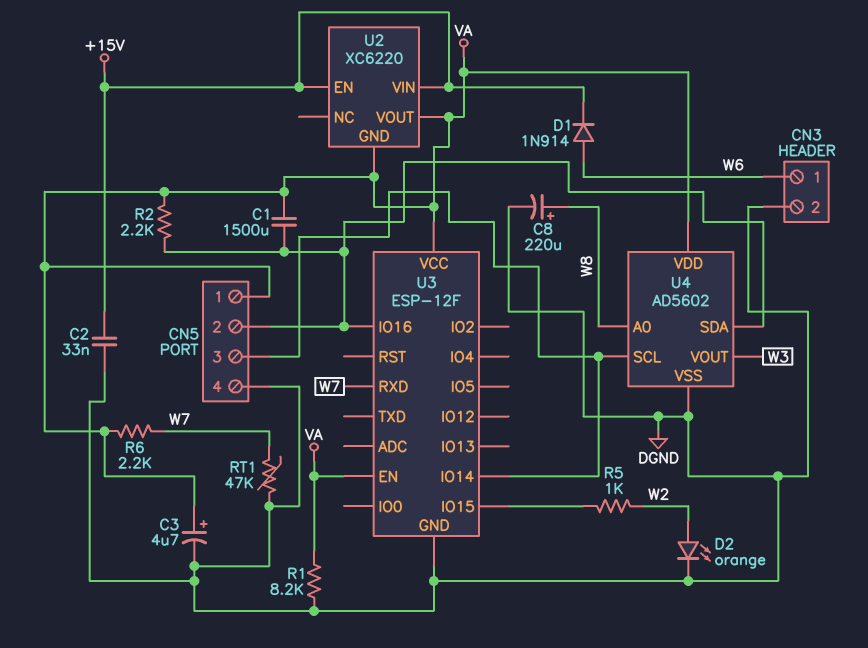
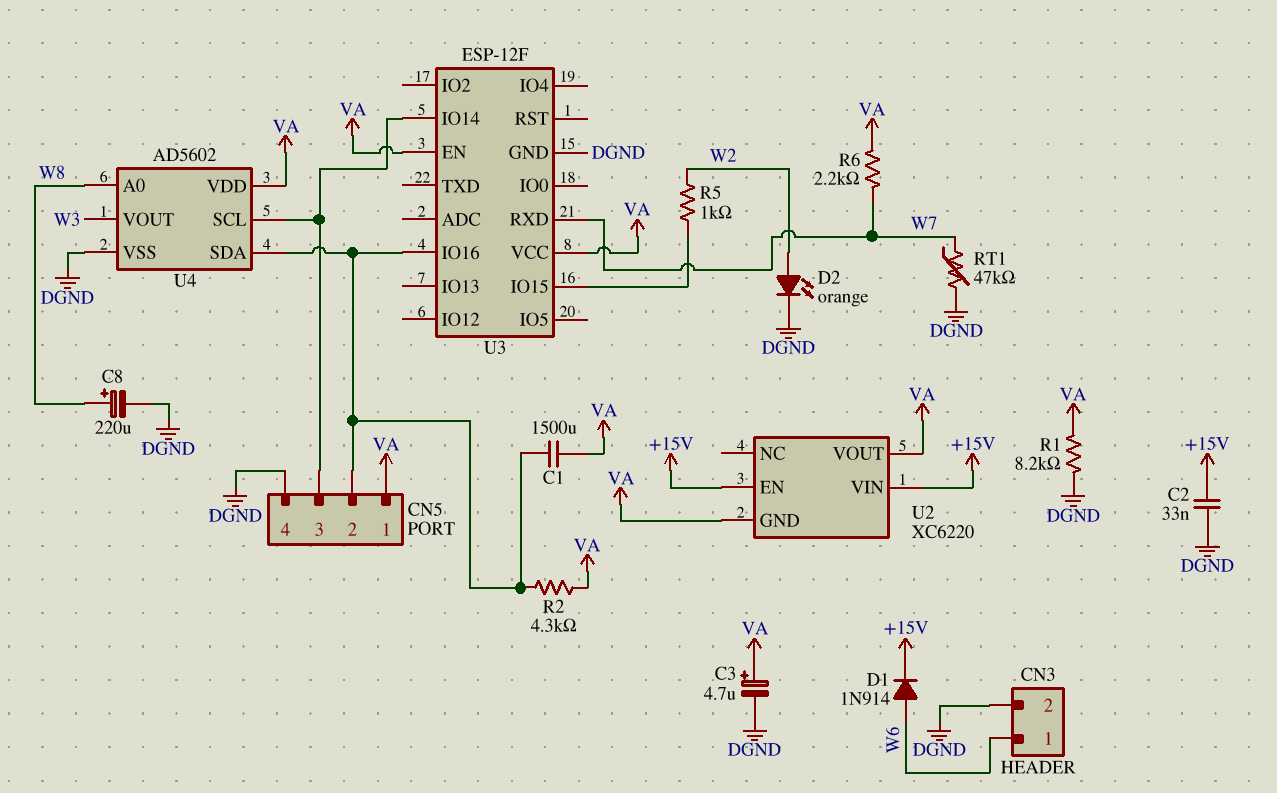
R2: 2.2k (CN5/2, VA) -> 4.3k (CN5/2, VA)

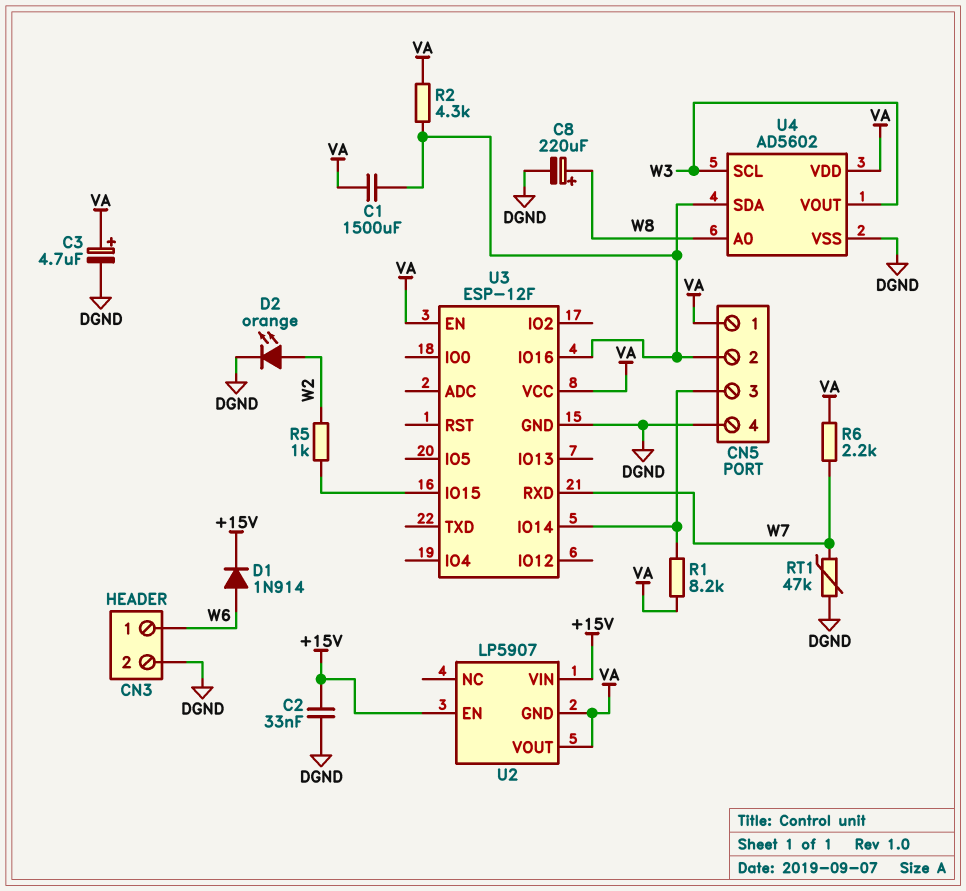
R1: 8.2k (DGND, VA) -> 8.2k (CN5/3, VA)
U2: XC6220 -> LP5907
U4 pin SCL: CN5/3 -> W3

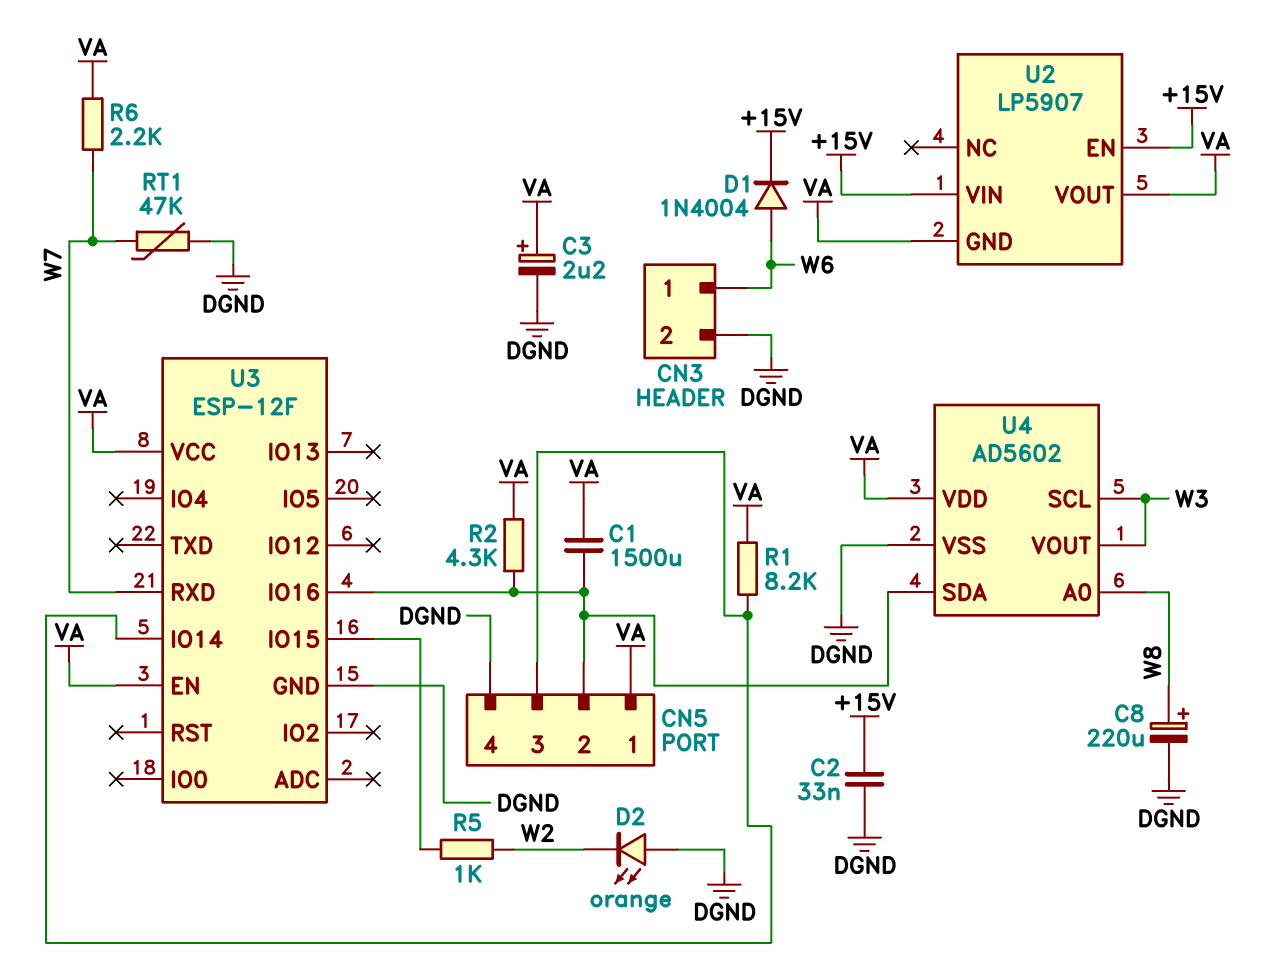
C3: 4.7uF (plus VA, minus DGND) -> 2.2uF (plus VA, minus DGND)
D1: diode 1N914 (A W6, K +15V) -> diode 1N4004 (A W6, K +15V)
D2: LED orange (A W2, K DGND) -> LED orange (A DGND, K W2)

